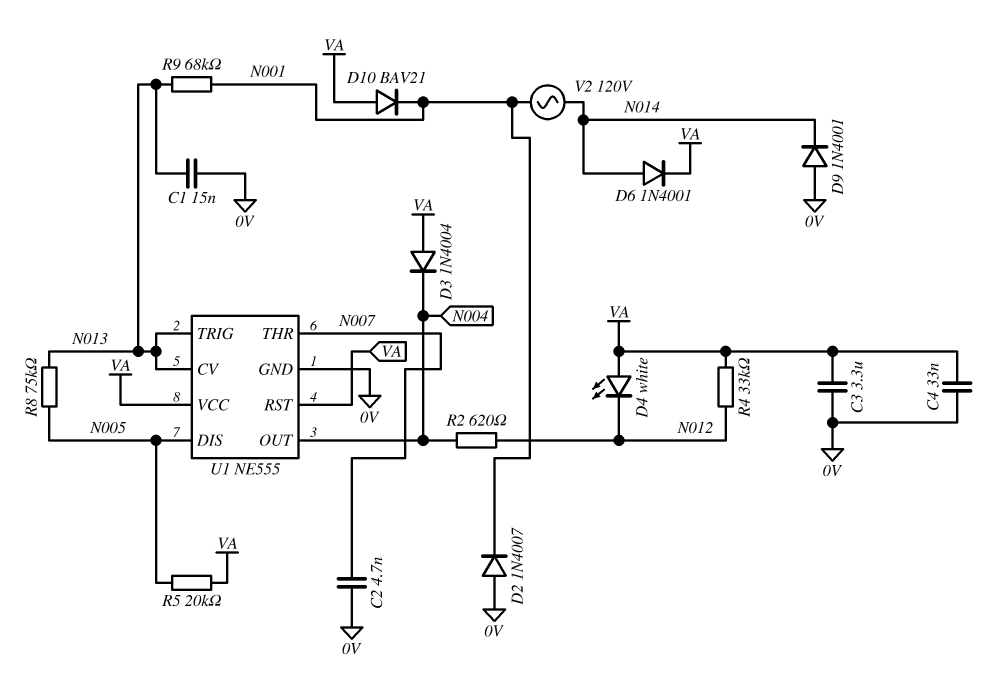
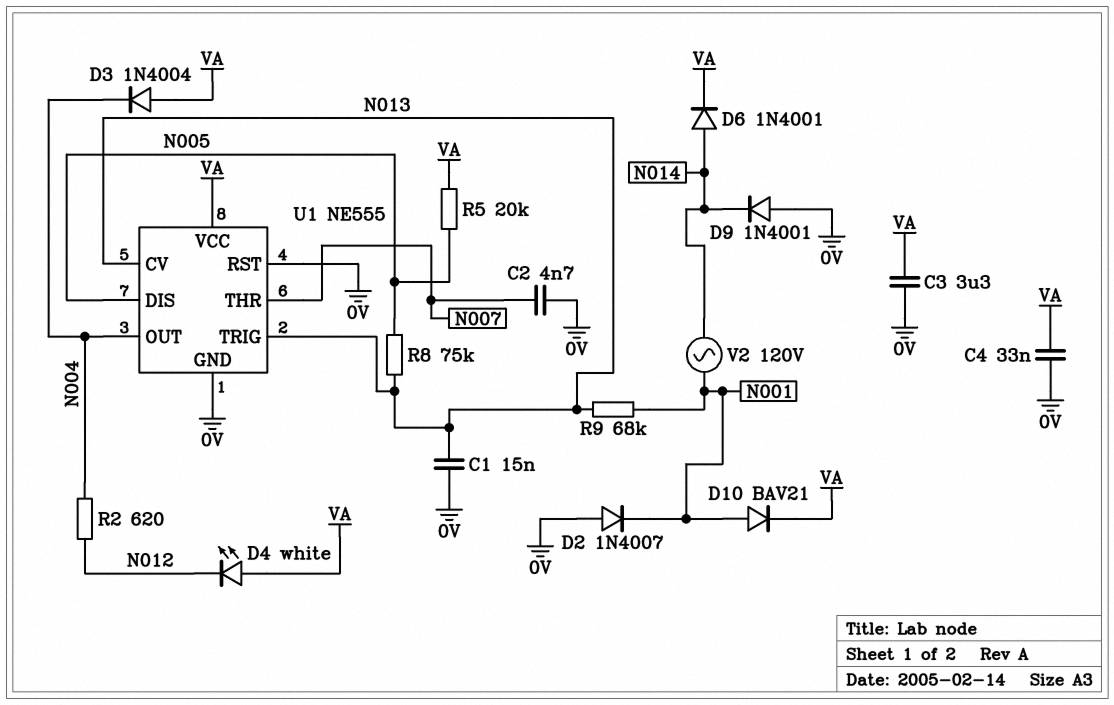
D10: diode BAV21 (A VA, K N001) -> diode BAV21 (A N001, K VA)
R4: 33k (N012, VA) -> none
U1 pin RST: VA -> 0V

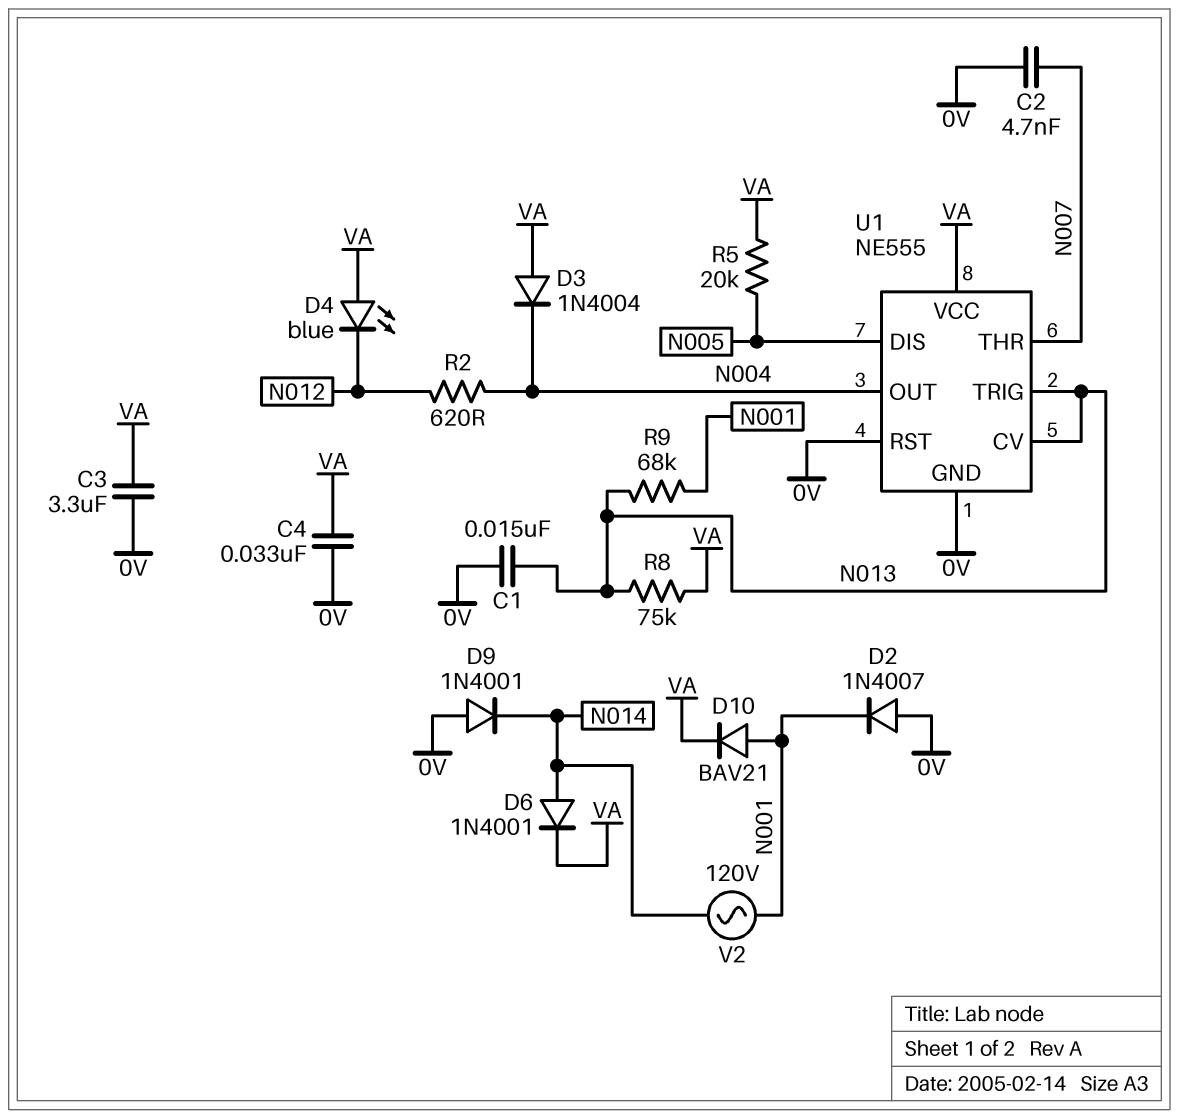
D4: LED white (A VA, K N012) -> LED blue (A VA, K N012)
R8: 75k (N005, N013) -> 75k (N013, VA)

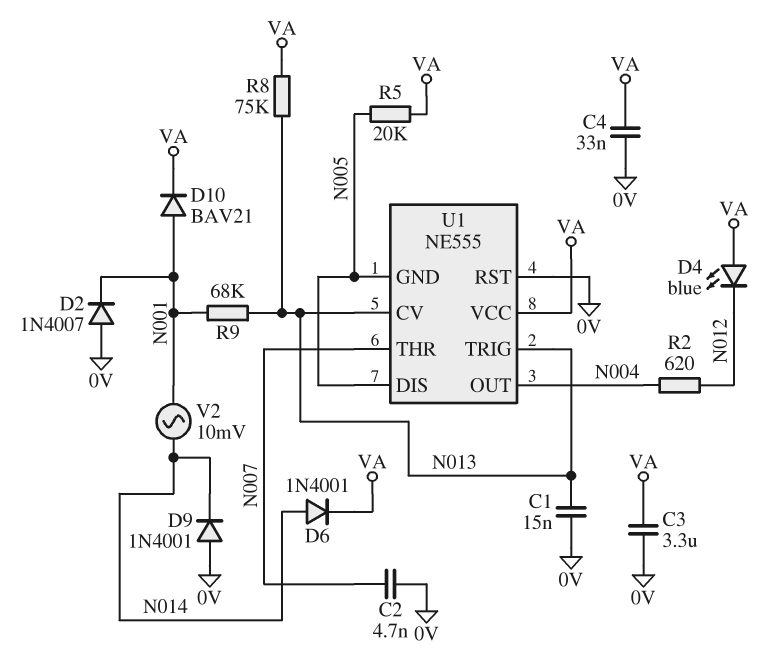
D3: diode 1N4004 (A VA, K N004) -> none
U1 pin GND: 0V -> N005
V2: AC 120V (N001, N014) -> AC 10mV (N001, N014)

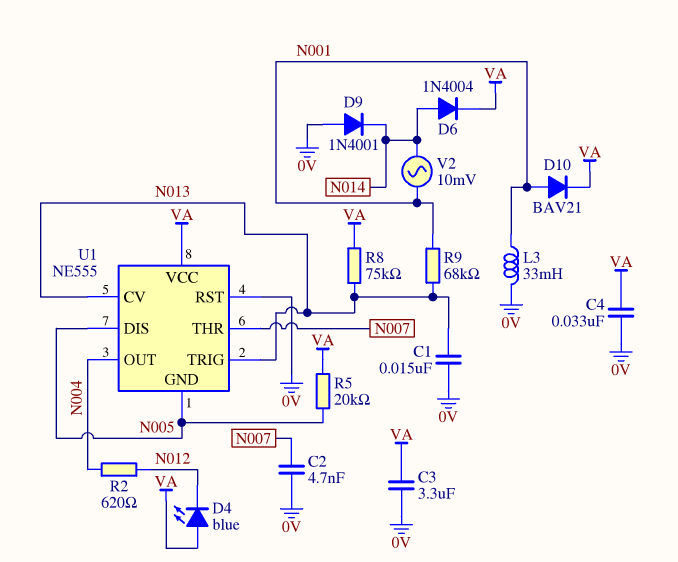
D2: diode 1N4007 (A 0V, K N001) -> none
D6: diode 1N4001 (A N014, K VA) -> diode 1N4004 (A N014, K VA)
L3: none -> 33mH (0V, N001)

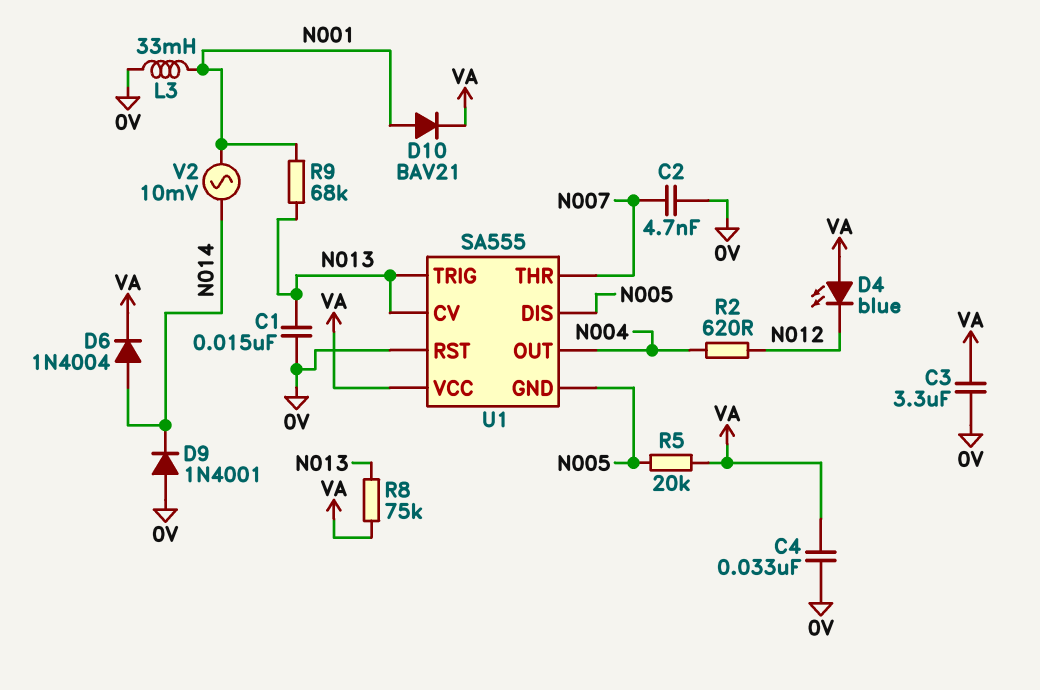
U1: NE555 -> SA555

